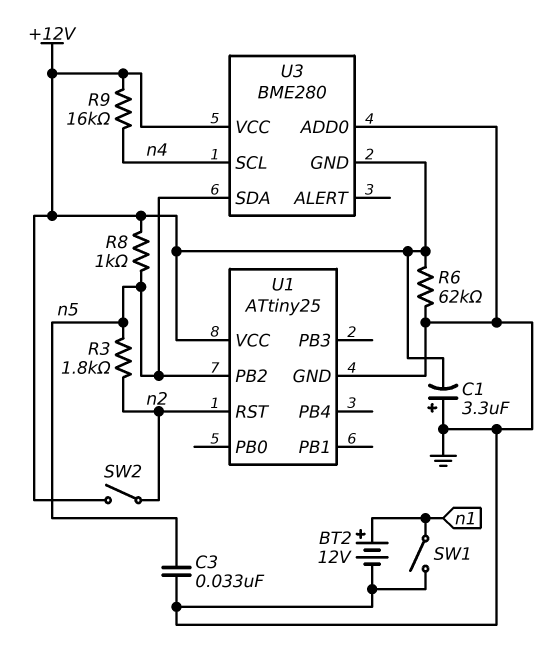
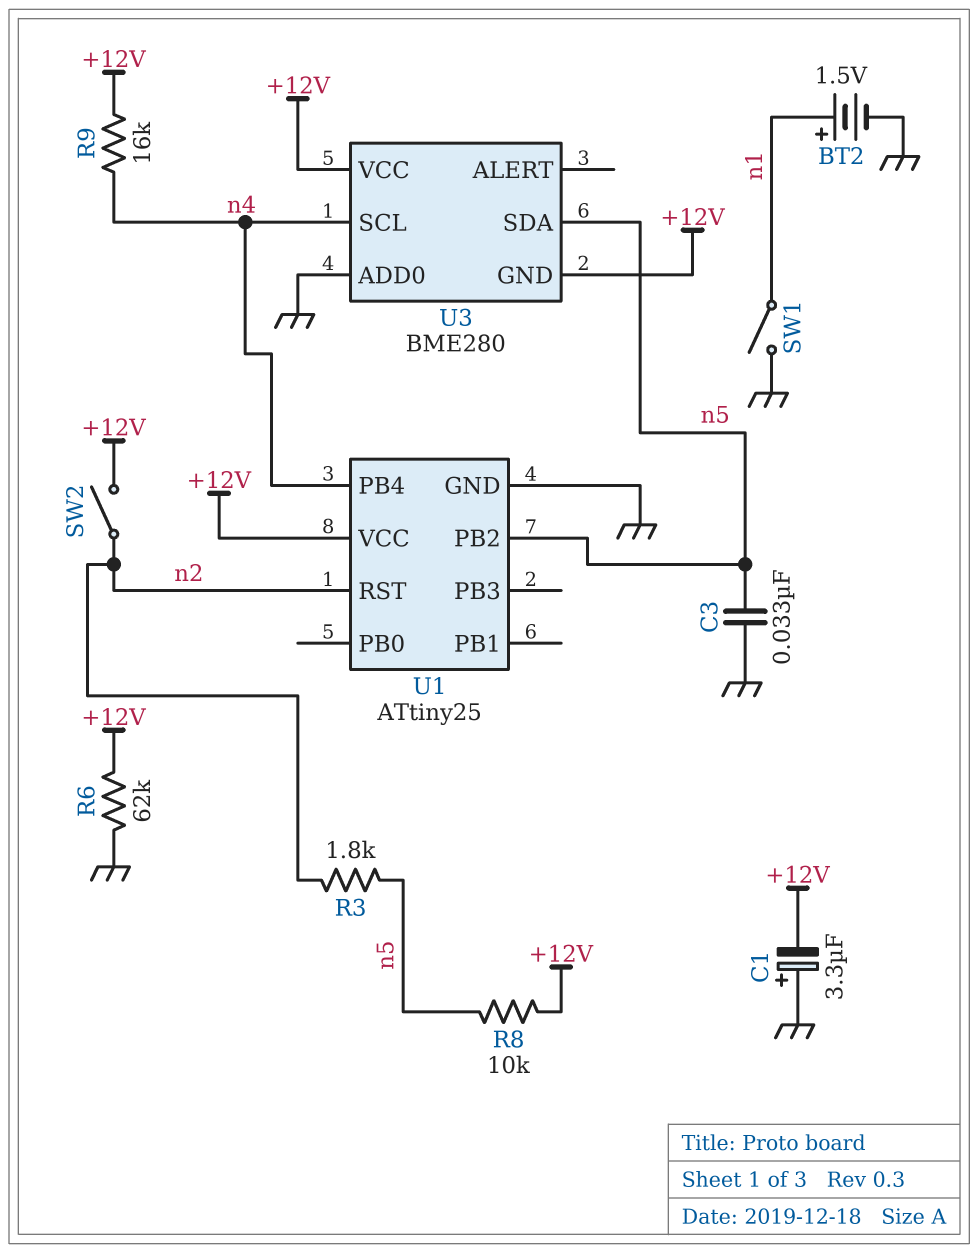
BT2: 12V (plus n1, minus GND) -> 1.5V (plus n1, minus GND)
R8: 1k (+12V, n5) -> 10k (+12V, n5)
U1 pin PB4: none -> n4

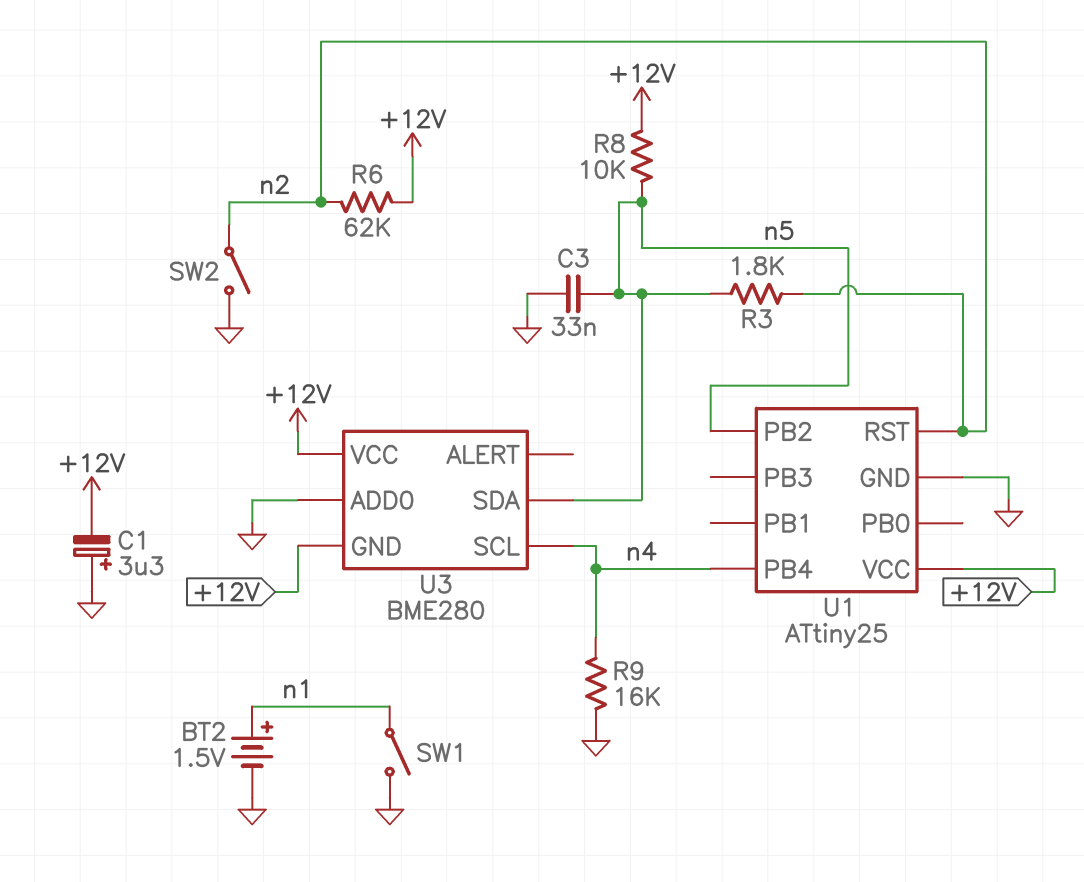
R6: 62k (+12V, GND) -> 62k (+12V, n2)
R9: 16k (+12V, n4) -> 16k (GND, n4)
SW2: switch (+12V, n2) -> switch (GND, n2)

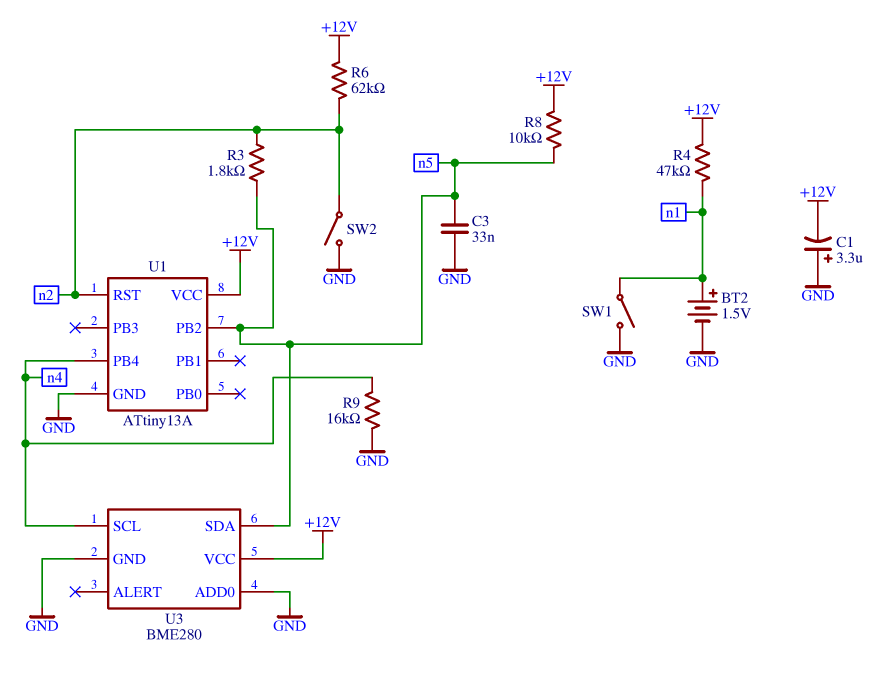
R4: none -> 47k (+12V, n1)
U1: ATtiny25 -> ATtiny13A
U3 pin GND: +12V -> GND

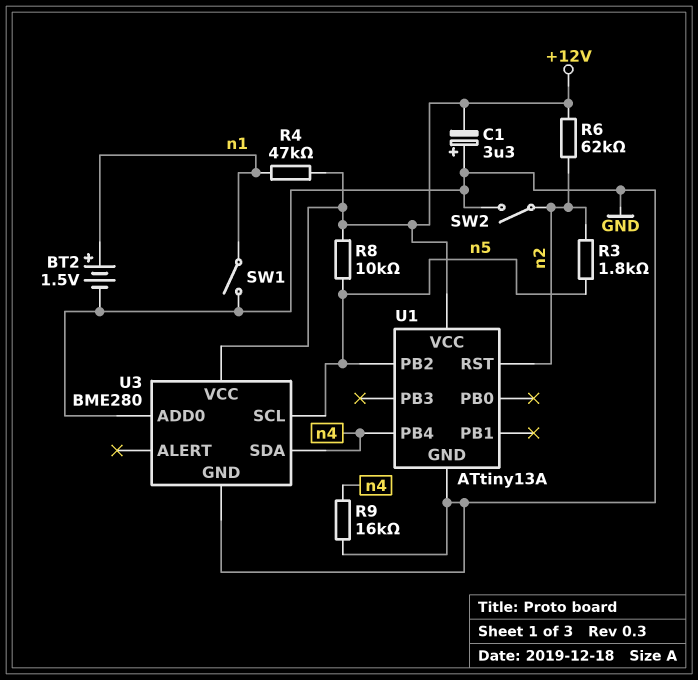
C3: 33nF (GND, n5) -> none
U3 pin SCL: n4 -> n5
U3 pin SDA: n5 -> n4

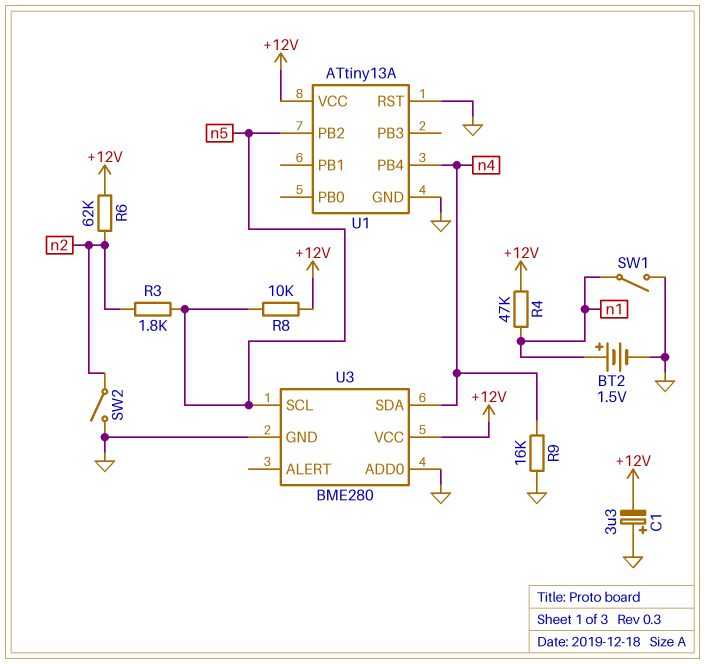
U1 pin RST: n2 -> GND

